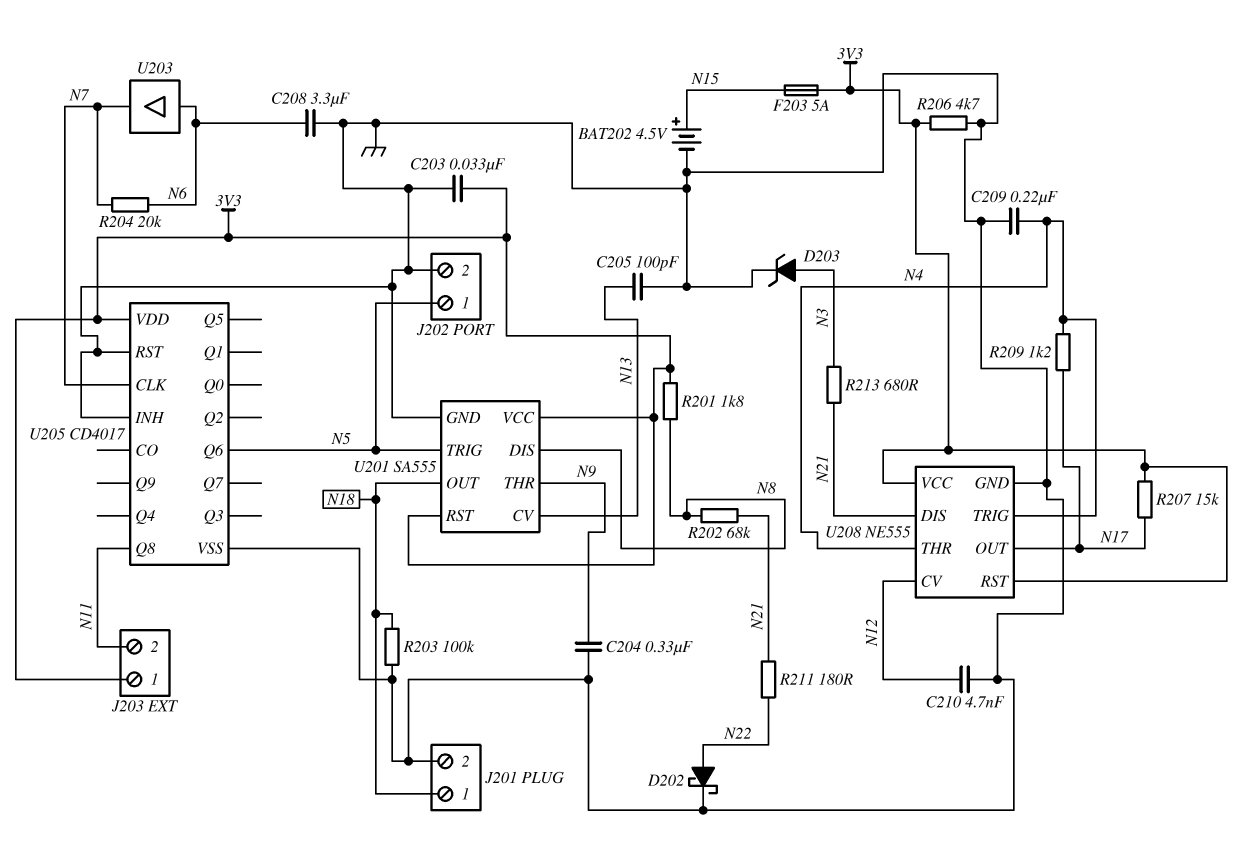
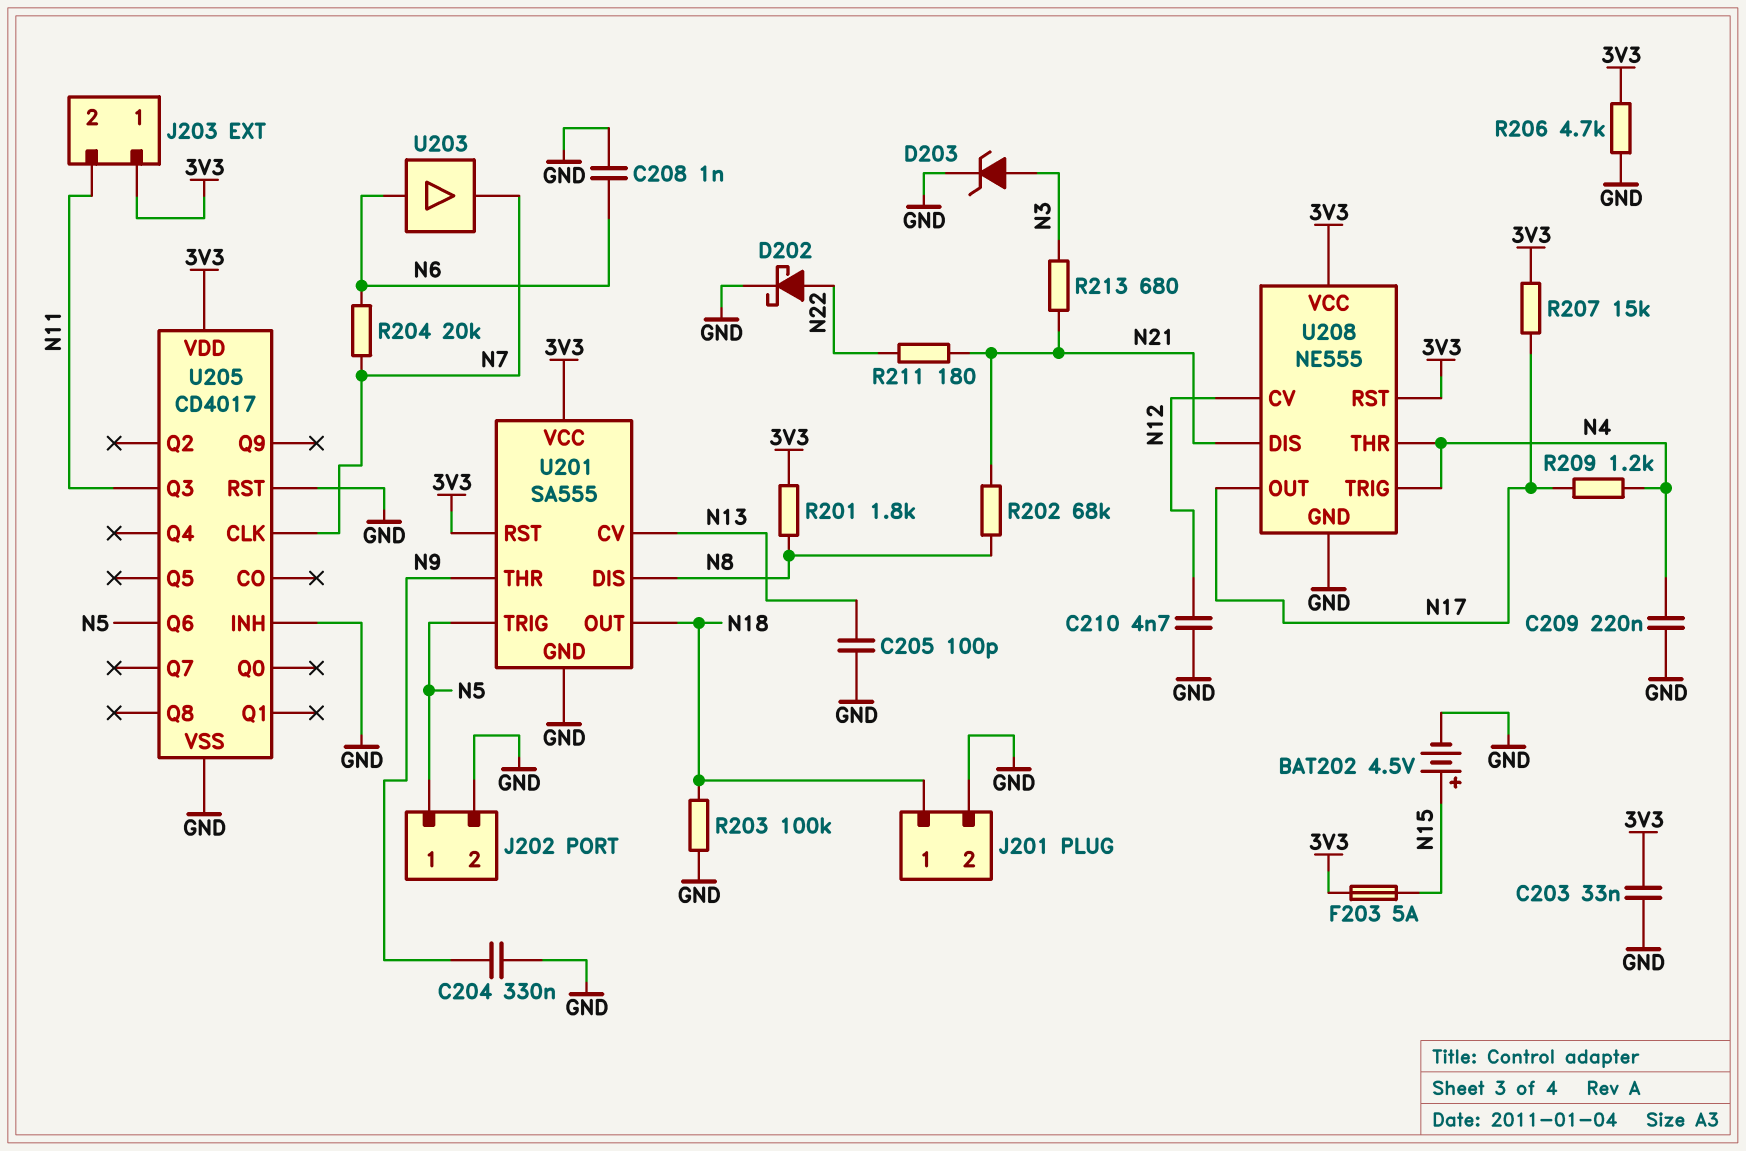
C208: 3.3uF (GND, N6) -> 1nF (GND, N6)
U205 pin Q3: none -> N11
U205 pin Q8: N11 -> none

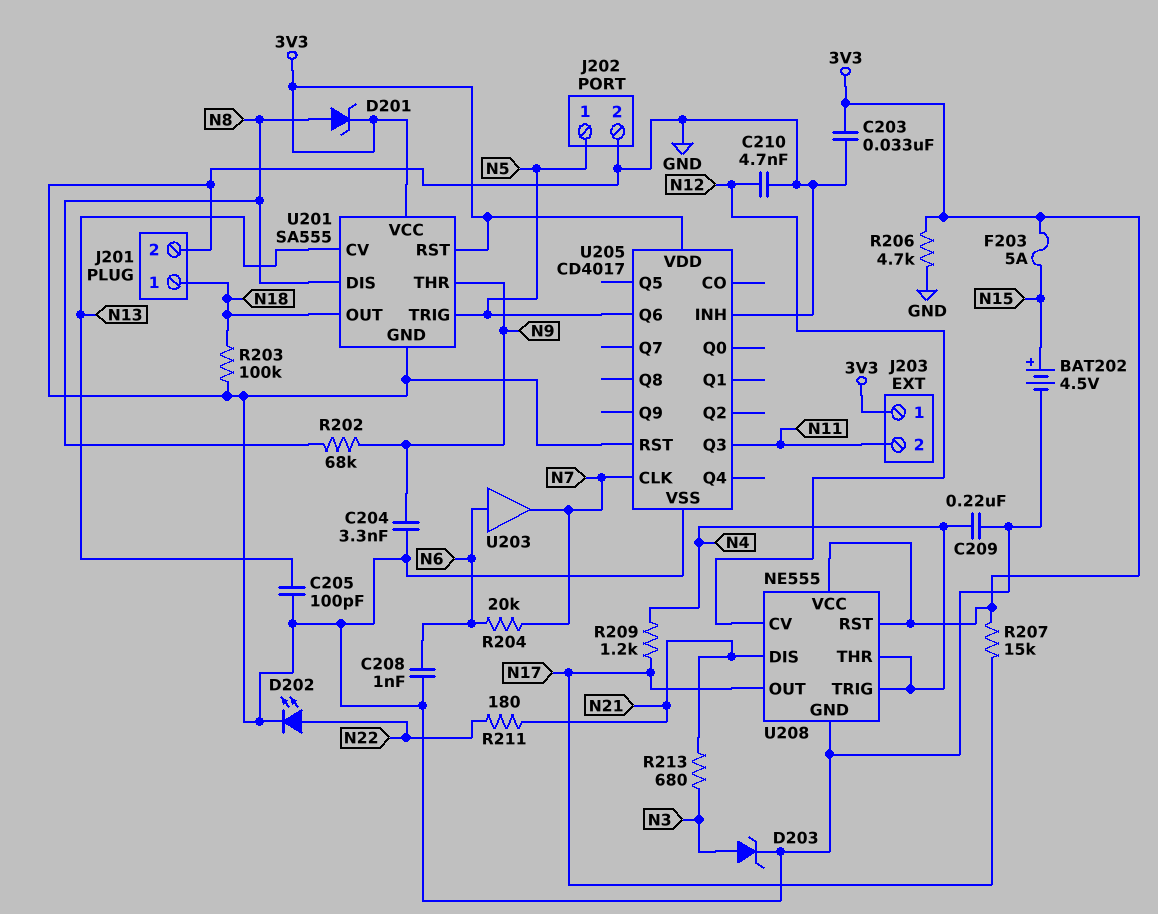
C204: 330nF (GND, N9) -> 3.3nF (GND, N9)
D201: none -> zener (A N8, K 3V3)
D202: schottky (A N22, K GND) -> LED (A N22, K GND)
R201: 1.8k (3V3, N8) -> none
R202: 68k (N8, N21) -> 68k (N8, N9)

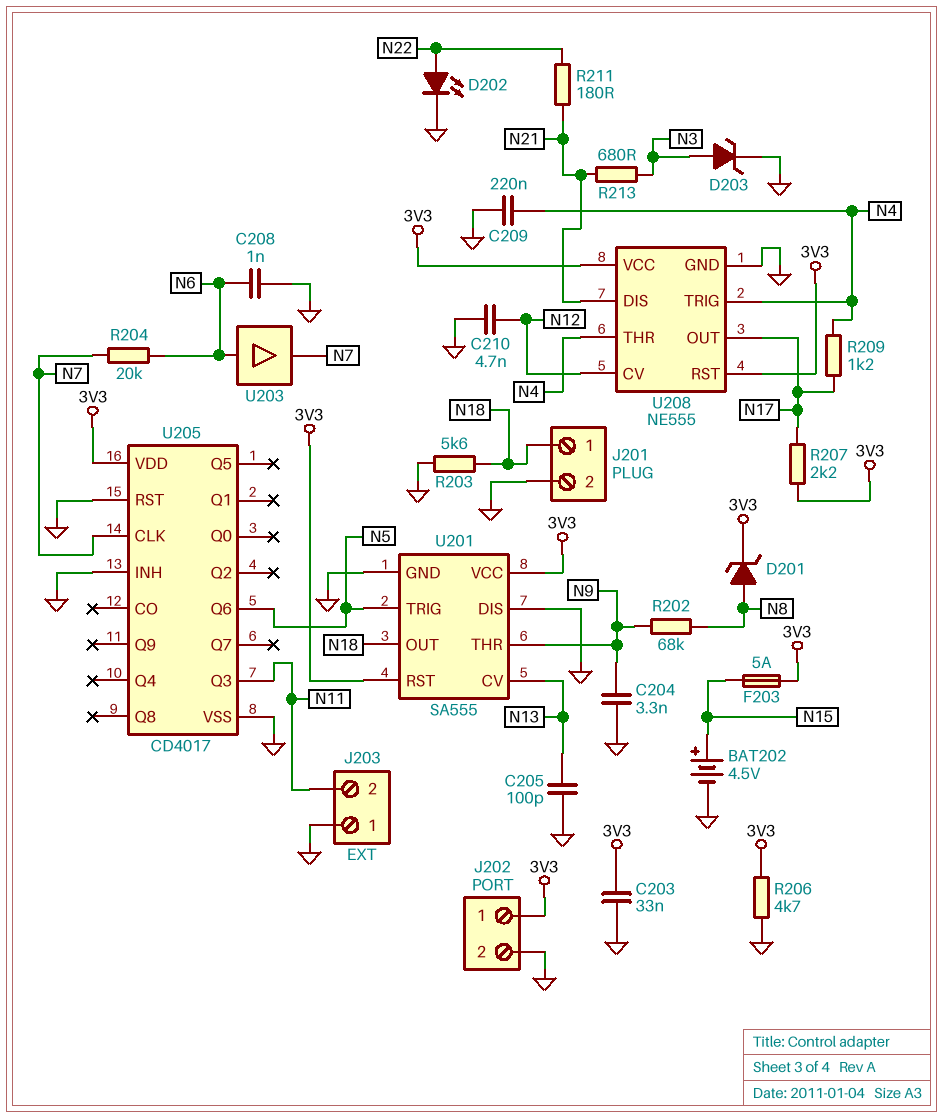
J202 pin 1: N5 -> 3V3
J203 pin 1: 3V3 -> GND
R203: 100k (GND, N18) -> 5.6k (GND, N18)
R207: 15k (3V3, N17) -> 2.2k (3V3, N17)
U201 pin DIS: N8 -> GND

